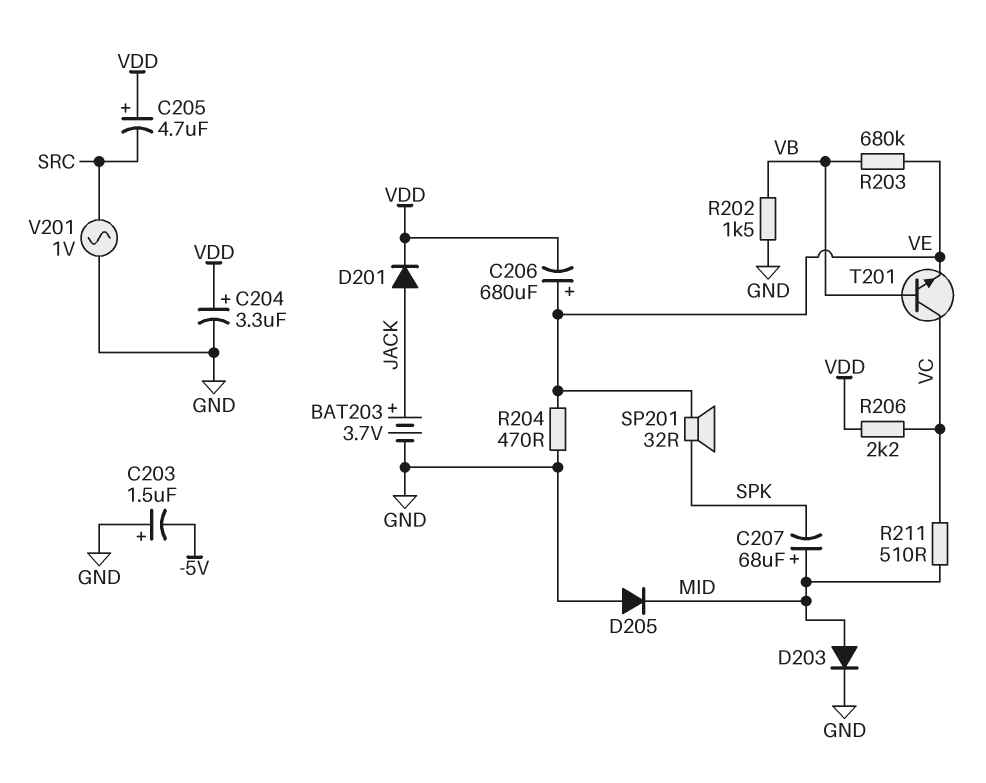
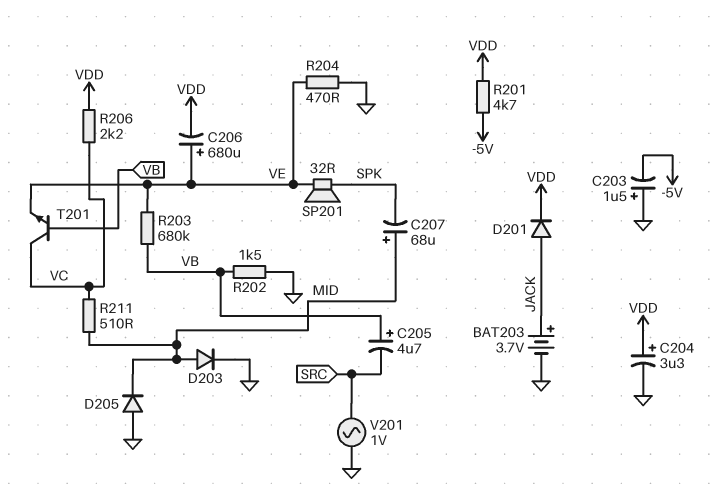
C205: 4.7uF (plus VDD, minus SRC) -> 4.7uF (plus VB, minus SRC)
R201: none -> 4.7k (-5V, VDD)

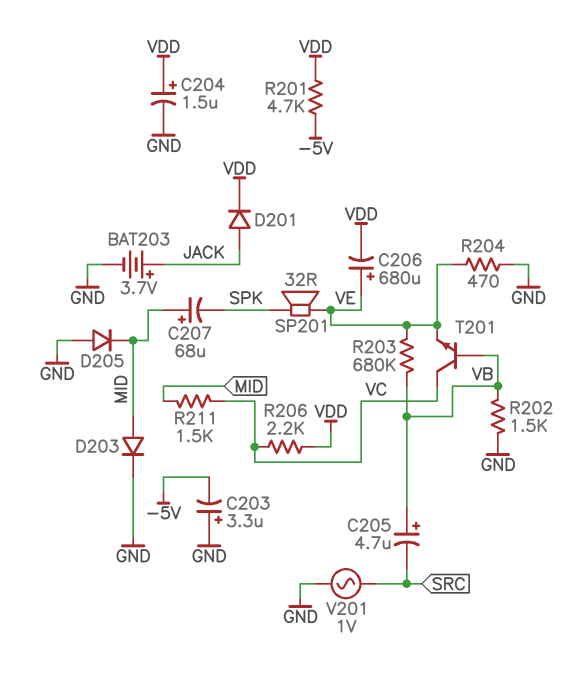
C203: 1.5uF (plus GND, minus -5V) -> 3.3uF (plus GND, minus -5V)
C204: 3.3uF (plus VDD, minus GND) -> 1.5uF (plus VDD, minus GND)
R211: 510 (MID, VC) -> 1.5k (MID, VC)

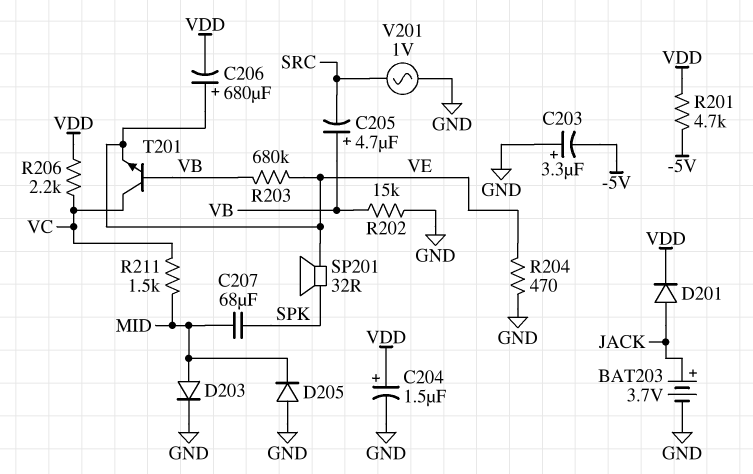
C207: 68uF (plus MID, minus SPK) -> 68uF (MID, SPK)
R202: 1.5k (GND, VB) -> 15k (GND, VB)

